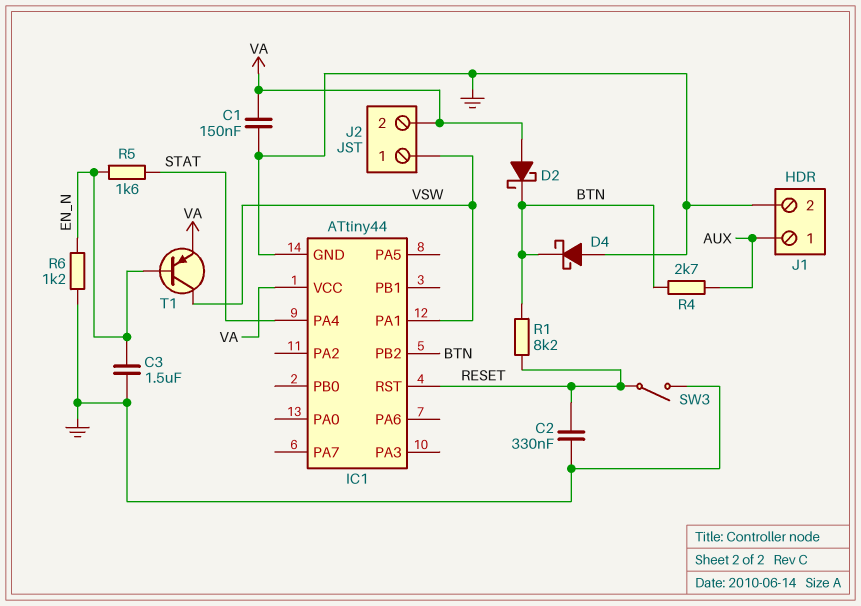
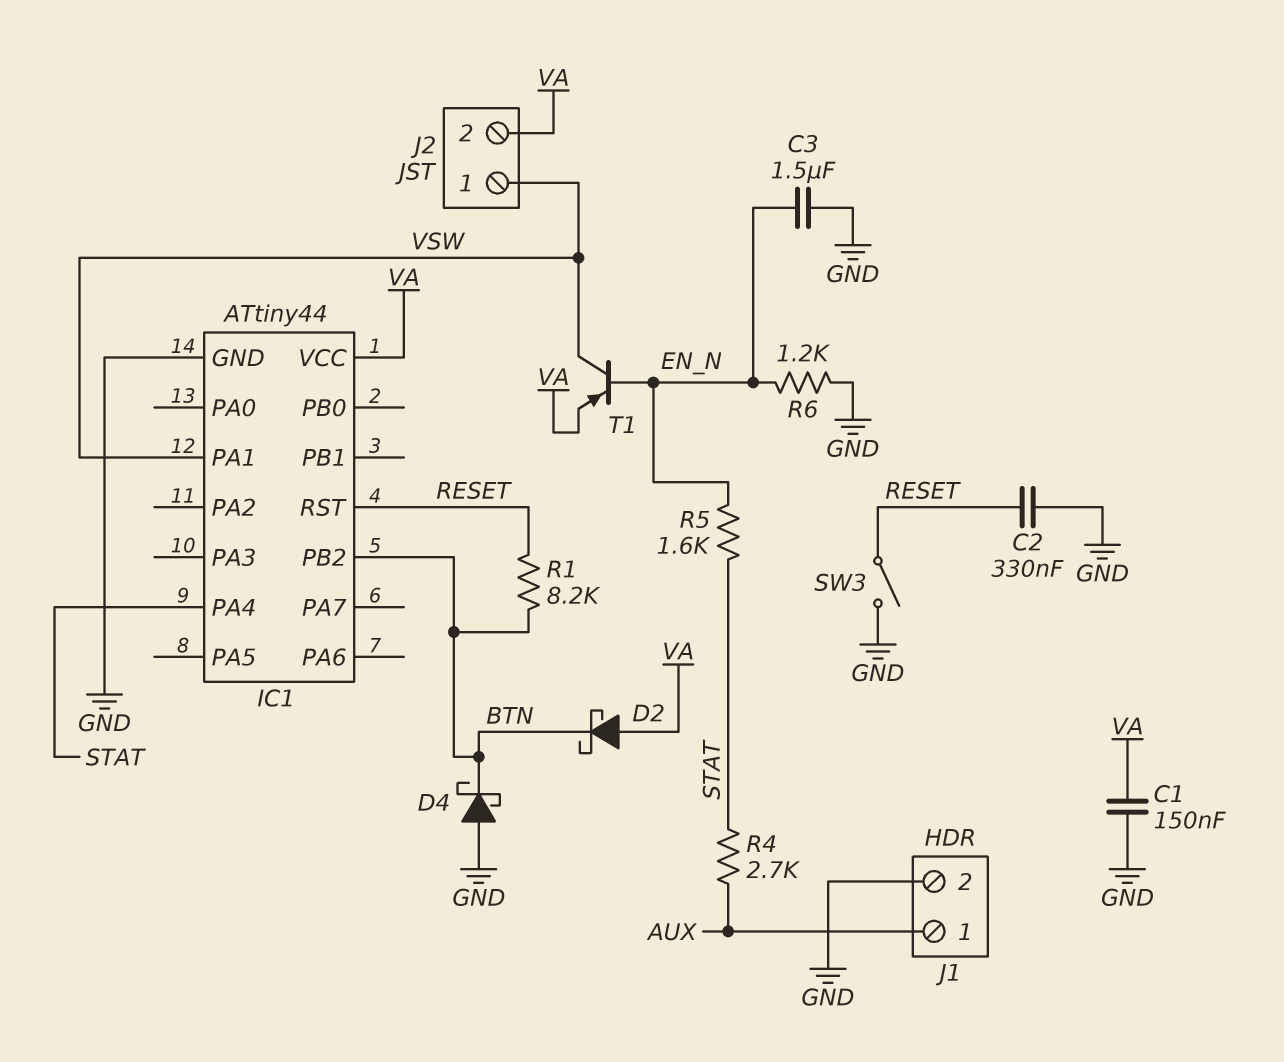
R4: 2.7k (AUX, BTN) -> 2.7k (AUX, STAT)

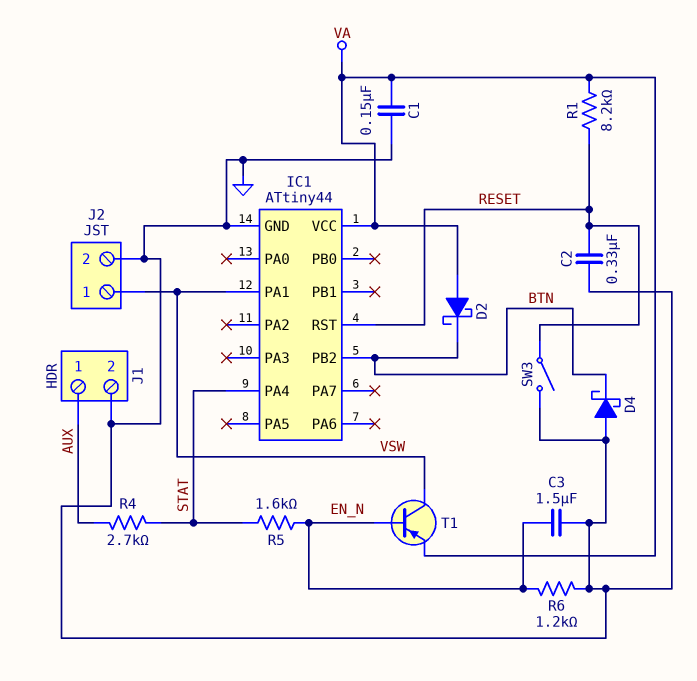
J2 pin 2: VA -> GND
R1: 8.2k (BTN, RESET) -> 8.2k (RESET, VA)

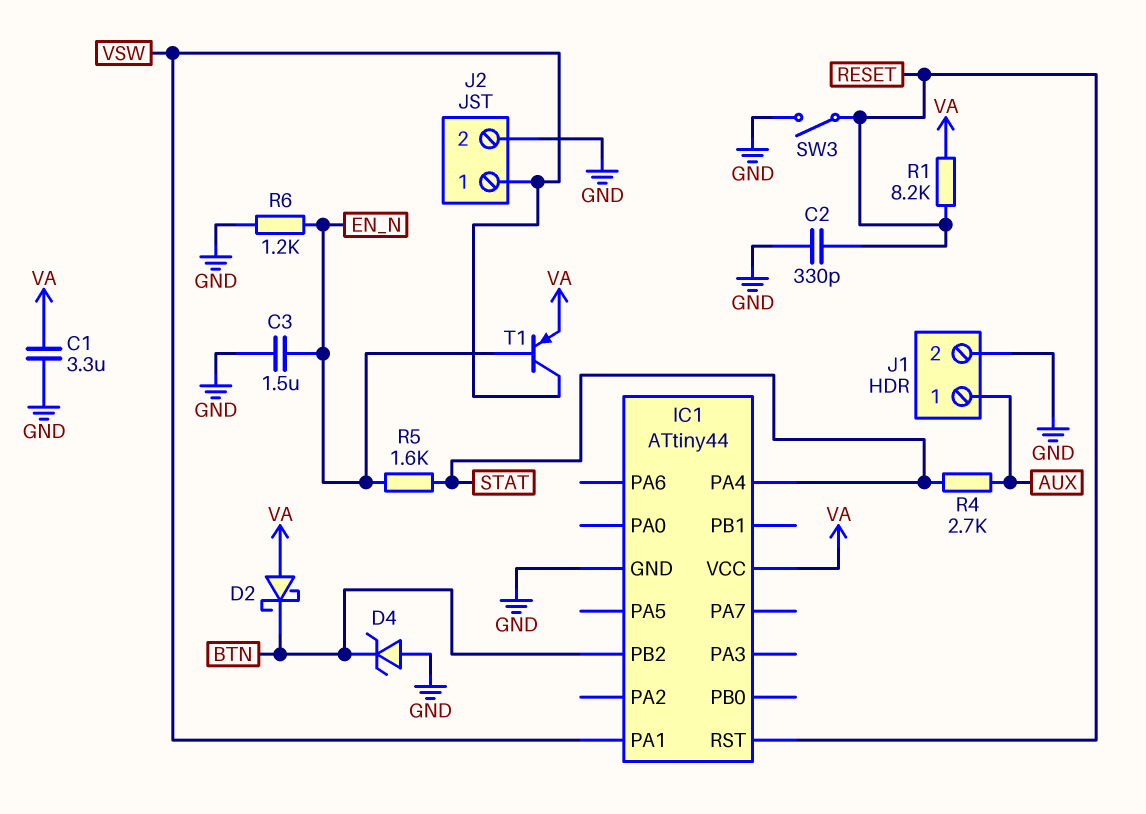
C1: 150nF (GND, VA) -> 3.3uF (GND, VA)
C2: 330nF (GND, RESET) -> 330pF (GND, RESET)
D4: schottky (A GND, K BTN) -> zener (A GND, K BTN)

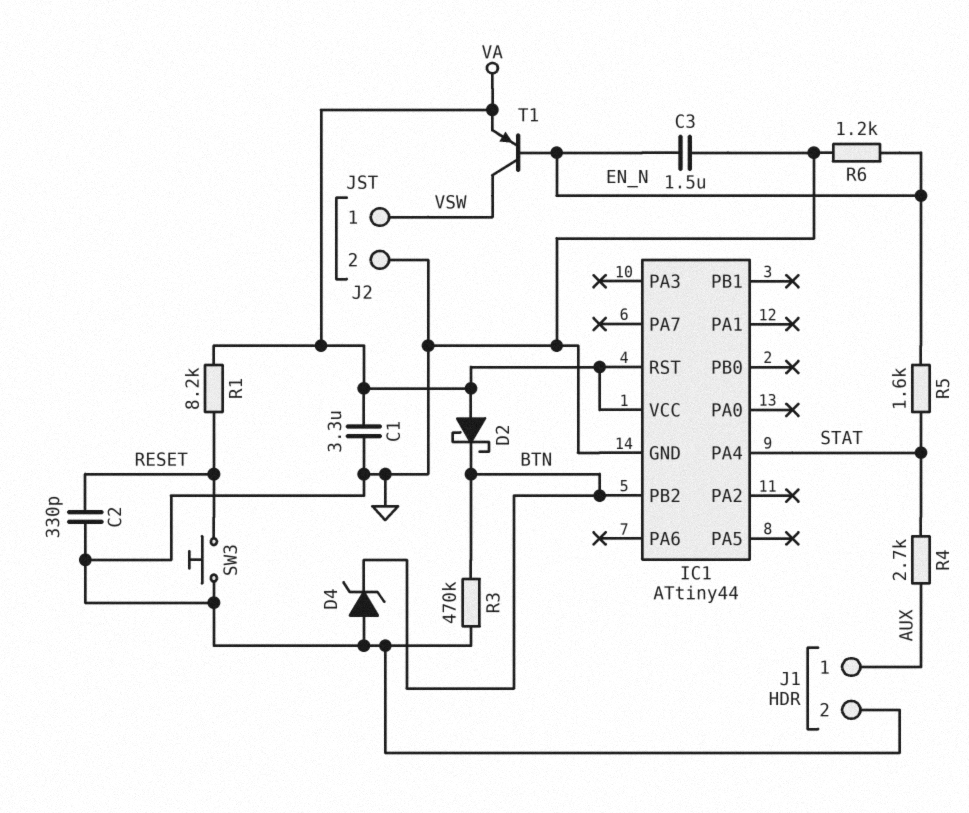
IC1 pin PA1: VSW -> none
IC1 pin RST: RESET -> VA
R3: none -> 470k (BTN, GND)
SW3: switch (GND, RESET) -> button (GND, RESET)

